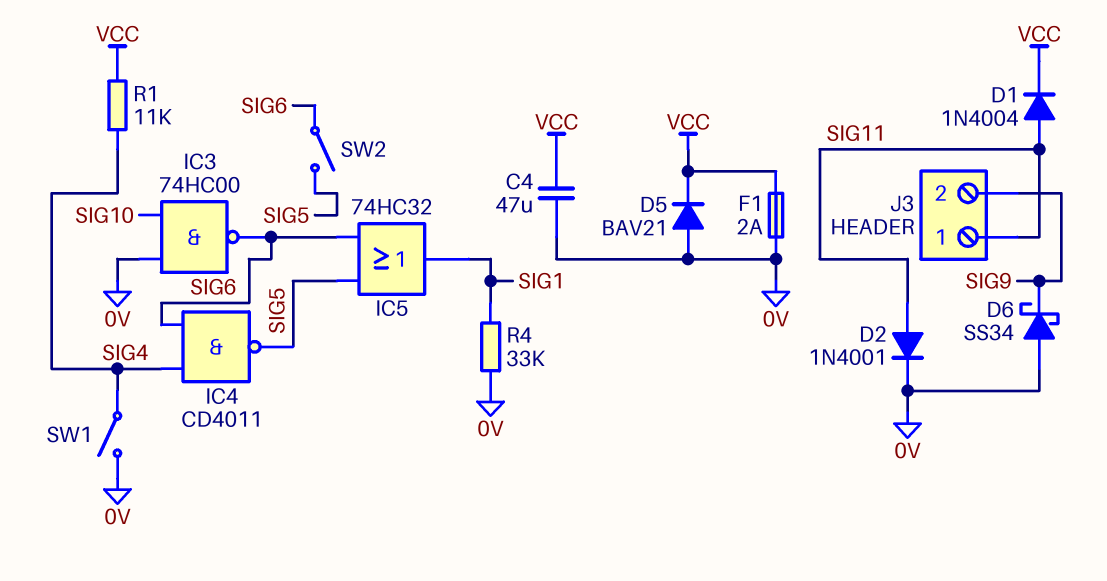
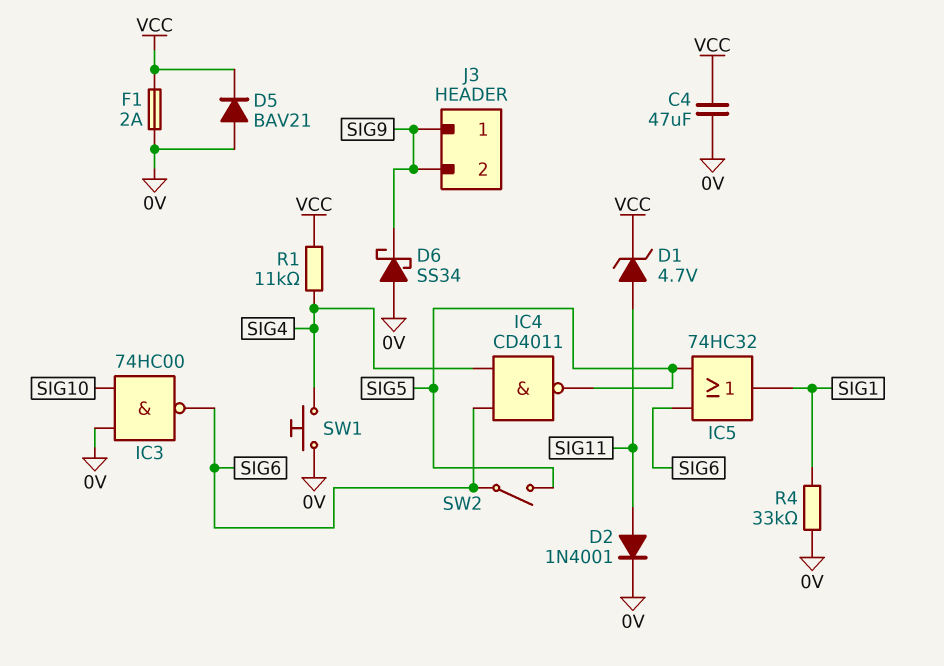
D1: diode 1N4004 (A SIG11, K VCC) -> zener 4.7V (A SIG11, K VCC)
J3 pin 1: SIG11 -> SIG9
SW1: switch (0V, SIG4) -> button (0V, SIG4)

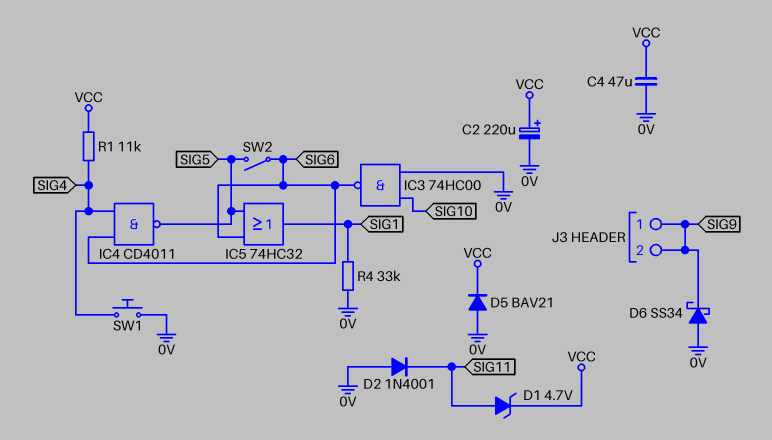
C2: none -> 220uF (plus VCC, minus 0V)
D2: diode 1N4001 (A SIG11, K 0V) -> diode 1N4001 (A 0V, K SIG11)
F1: 2A (0V, VCC) -> none

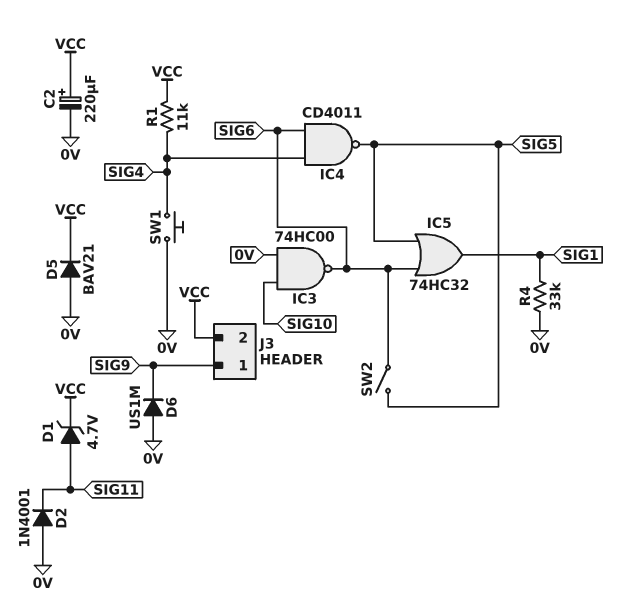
C4: 47uF (0V, VCC) -> none
D6: schottky SS34 (A 0V, K SIG9) -> diode US1M (A 0V, K SIG9)
J3 pin 2: SIG9 -> VCC

